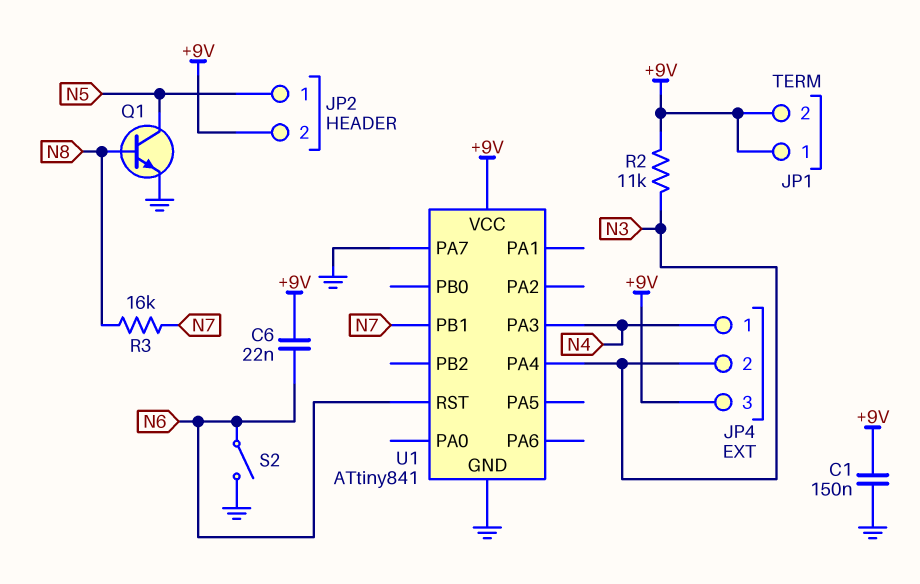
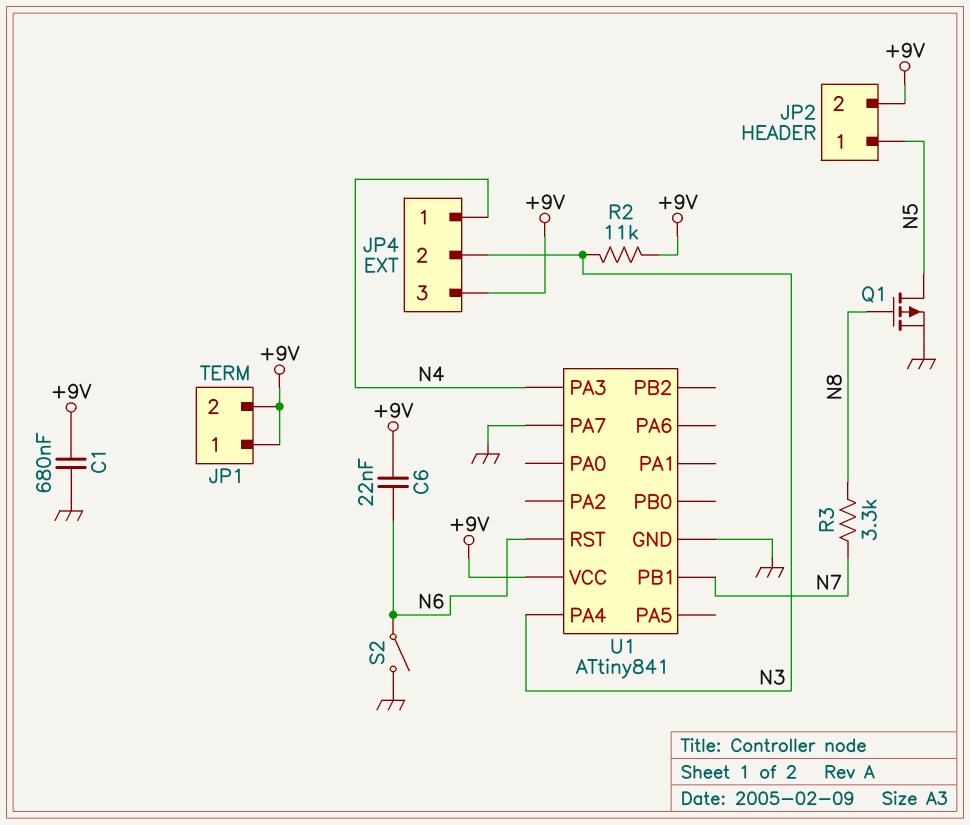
C1: 150nF (+9V, GND) -> 680nF (+9V, GND)
Q1: NPN (B N8, C N5, E GND) -> PMOS (G N8, D N5, S GND)
R3: 16k (N7, N8) -> 3.3k (N7, N8)

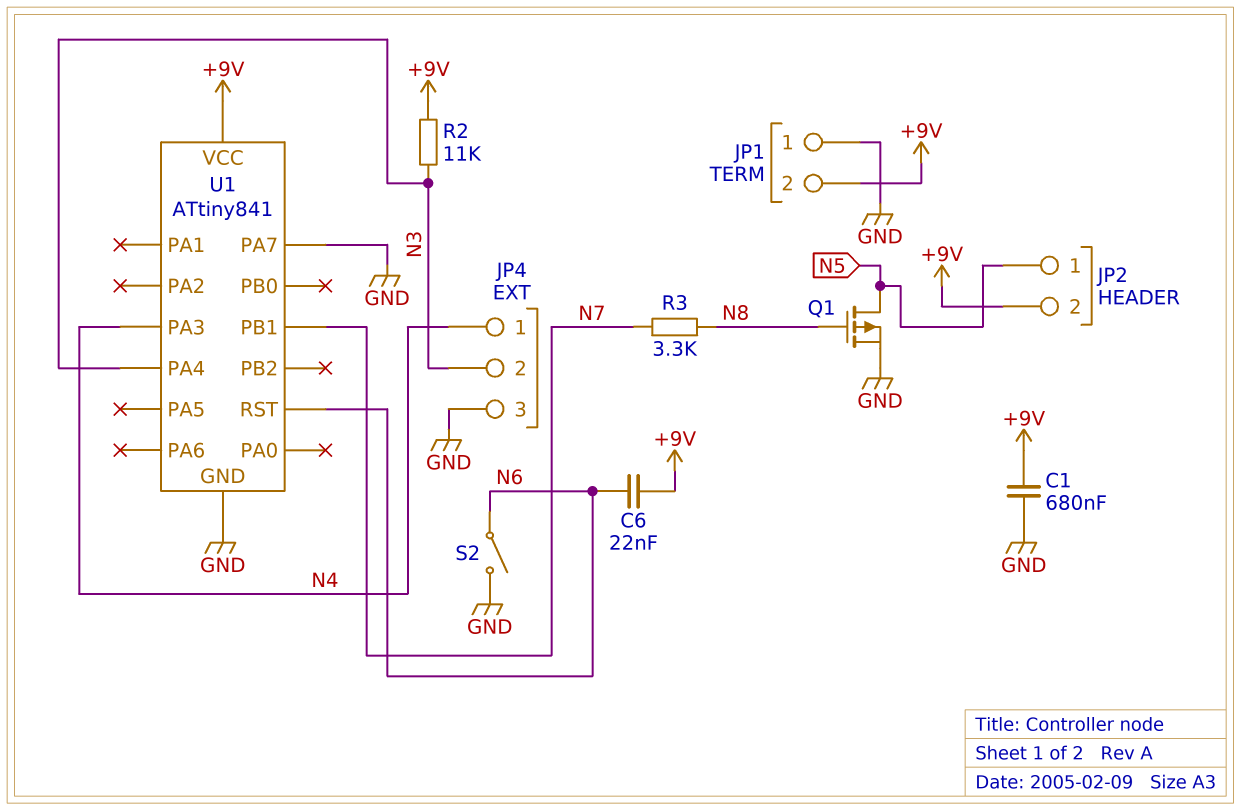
JP1 pin 1: +9V -> GND
JP4 pin 3: +9V -> GND

